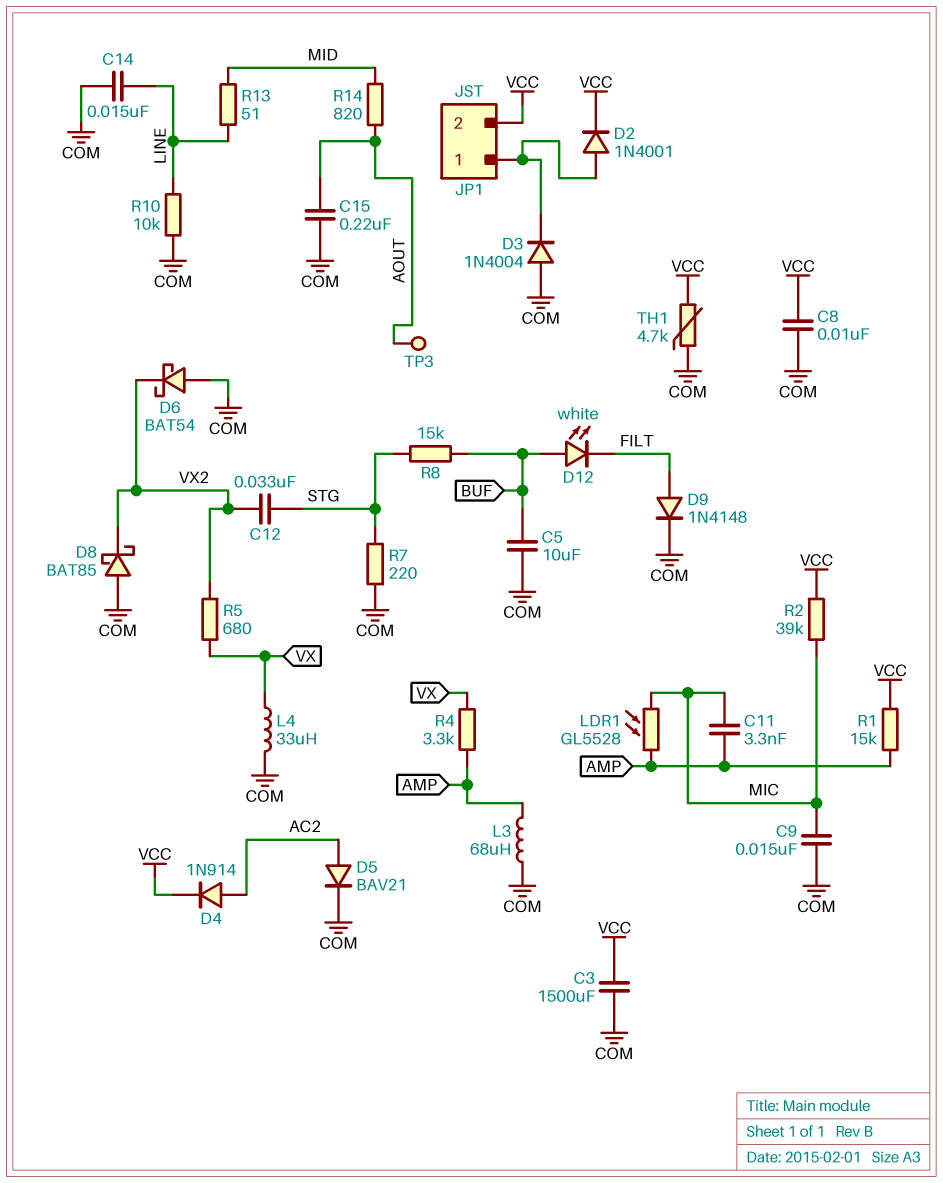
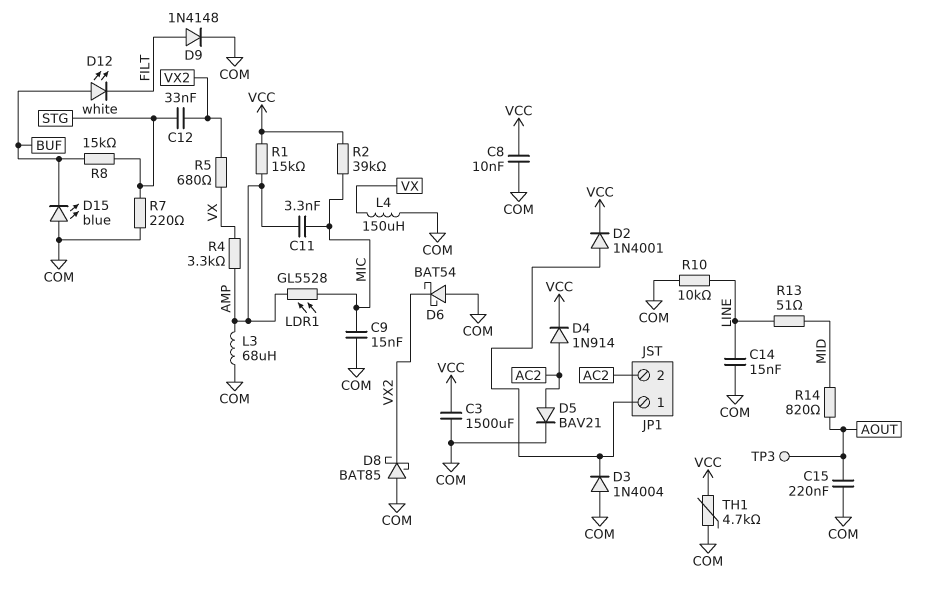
C5: 10uF (BUF, COM) -> none
D15: none -> LED blue (A COM, K BUF)
JP1 pin 2: VCC -> AC2
L4: 33uH (COM, VX) -> 150uH (COM, VX)

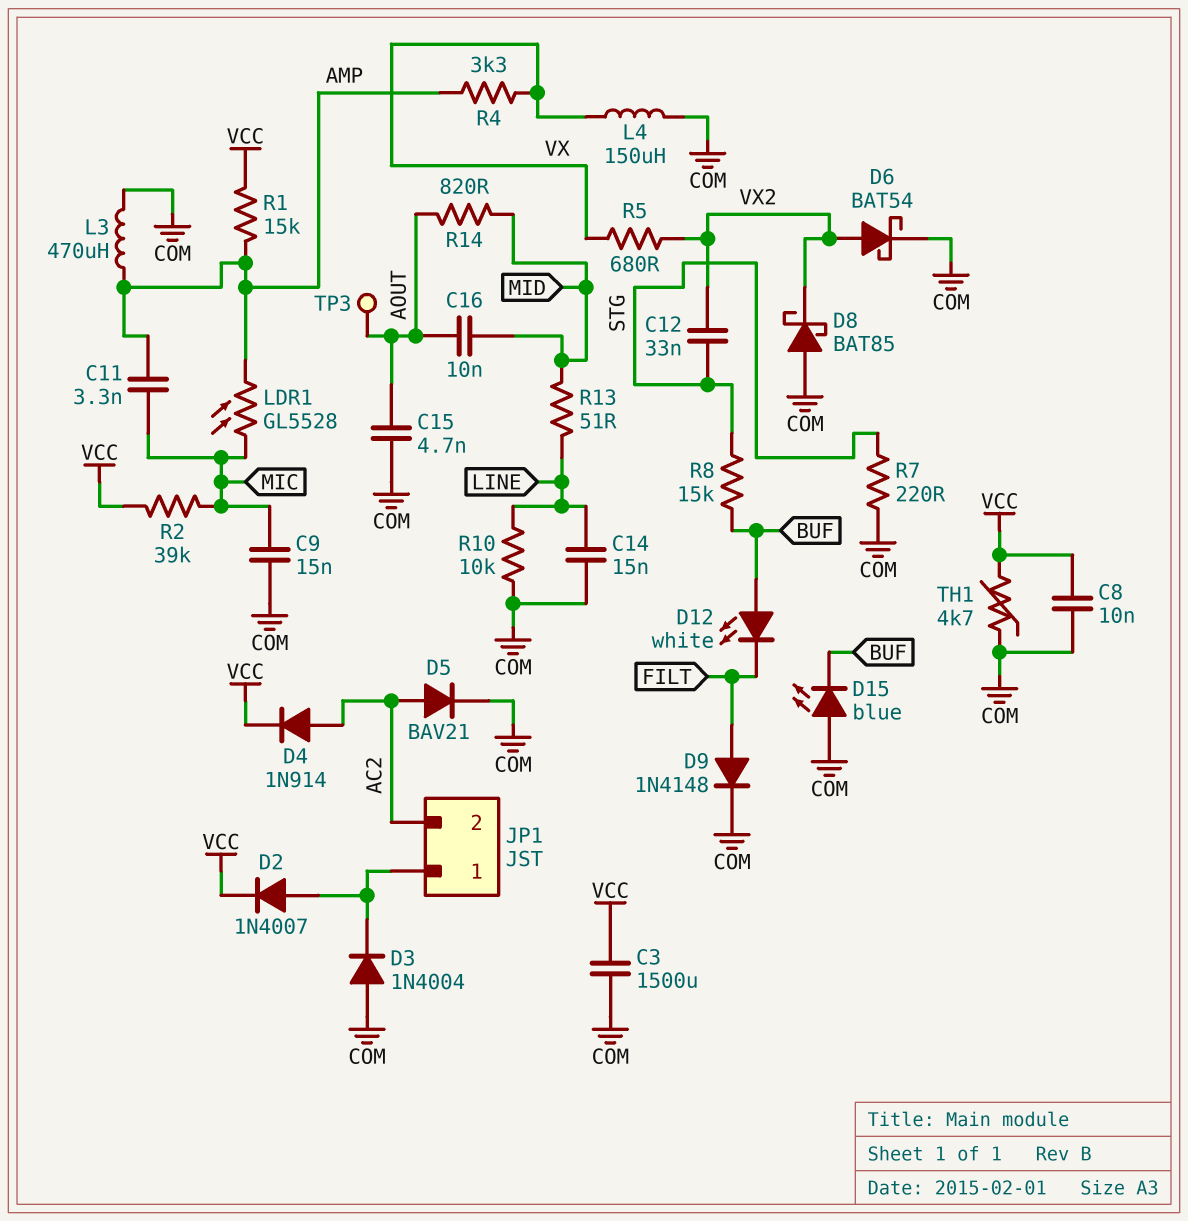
C15: 220nF (AOUT, COM) -> 4.7nF (AOUT, COM)
C16: none -> 10nF (AOUT, MID)
D2: diode 1N4001 (A JP1/1, K VCC) -> diode 1N4007 (A JP1/1, K VCC)
D6: schottky BAT54 (A COM, K VX2) -> schottky BAT54 (A VX2, K COM)
L3: 68uH (AMP, COM) -> 470uH (AMP, COM)

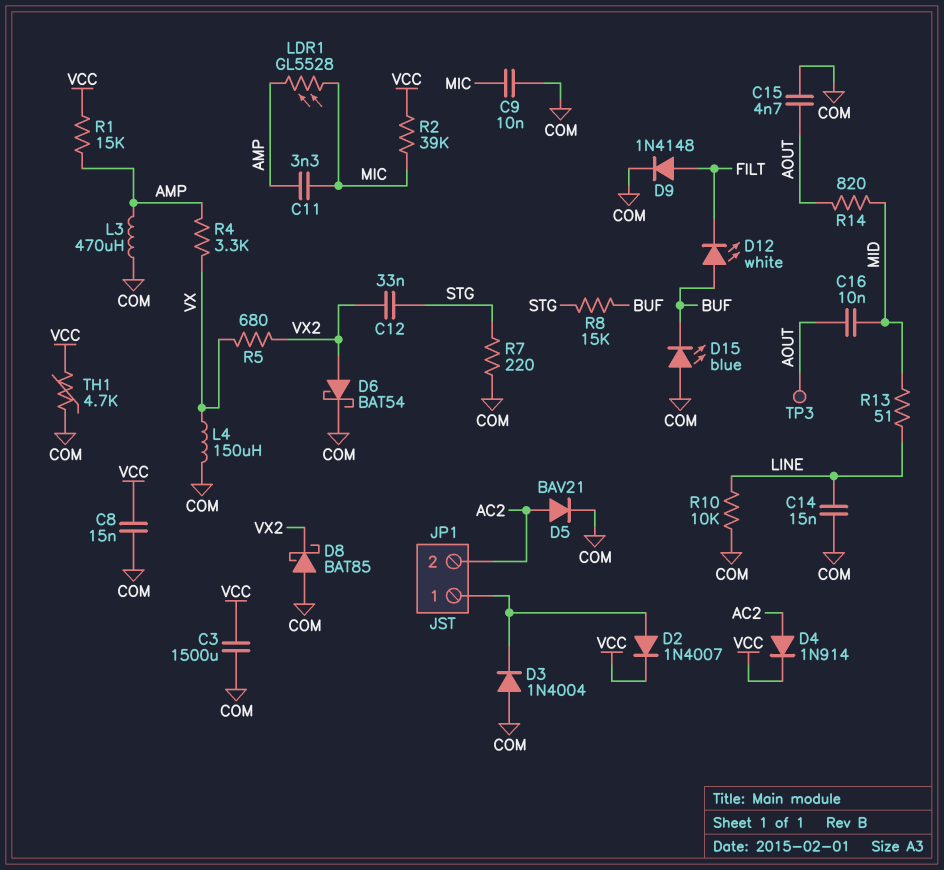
C8: 10nF (COM, VCC) -> 15nF (COM, VCC)
C9: 15nF (COM, MIC) -> 10nF (COM, MIC)

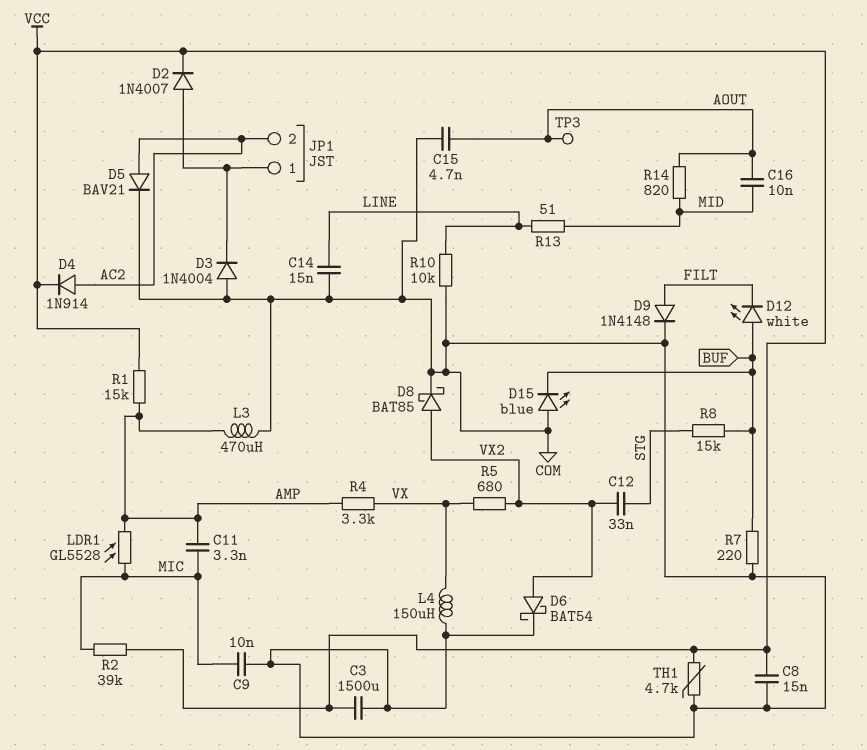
D8: schottky BAT85 (A COM, K VX2) -> schottky BAT85 (A VX2, K COM)
R7: 220 (COM, STG) -> 220 (BUF, COM)

